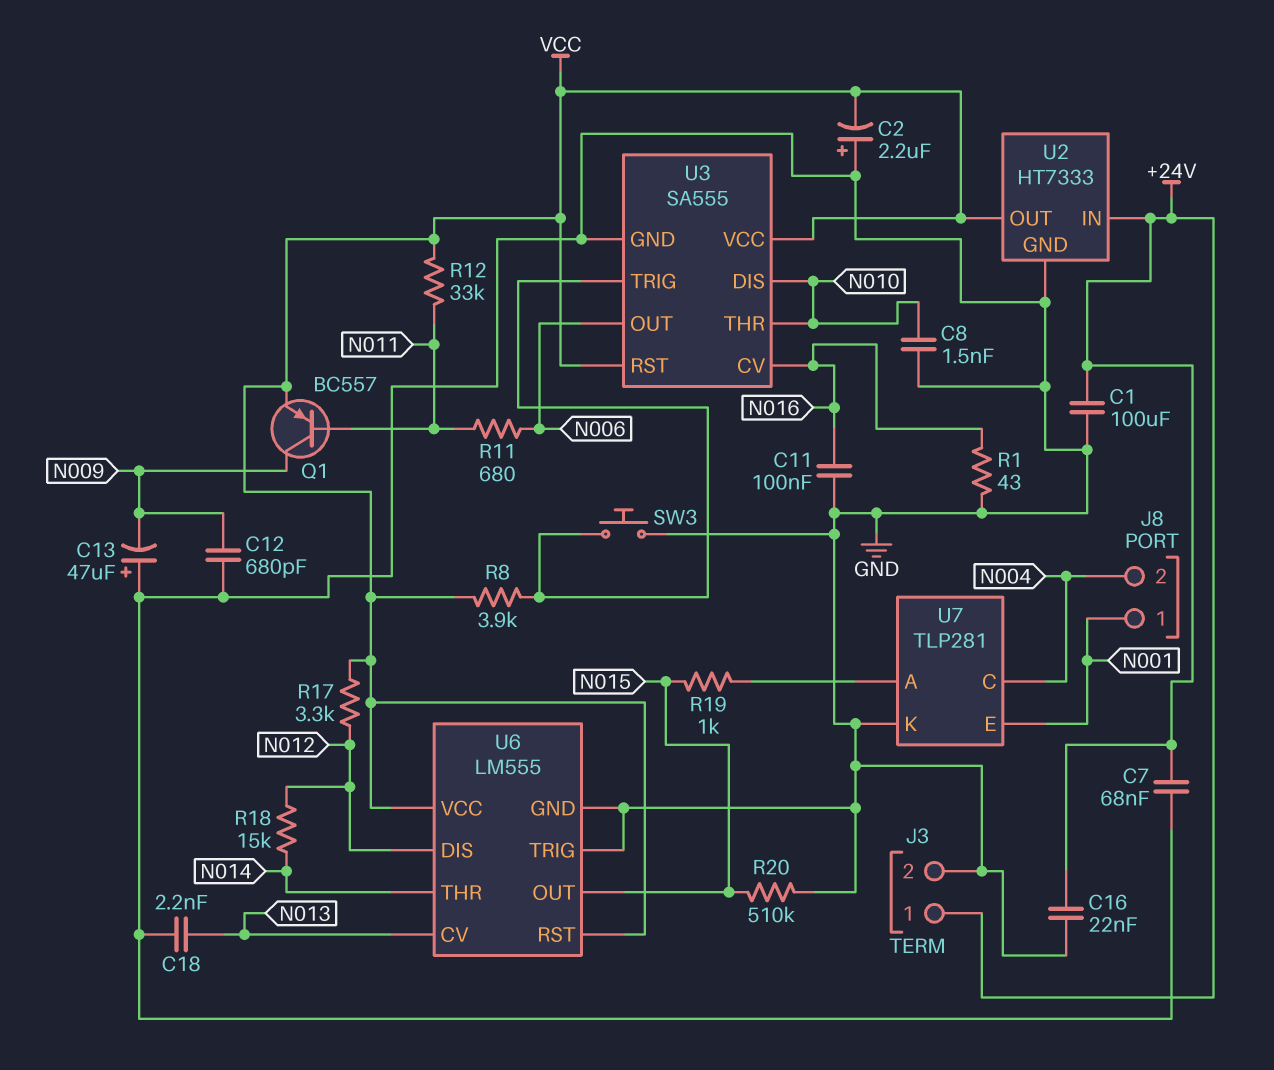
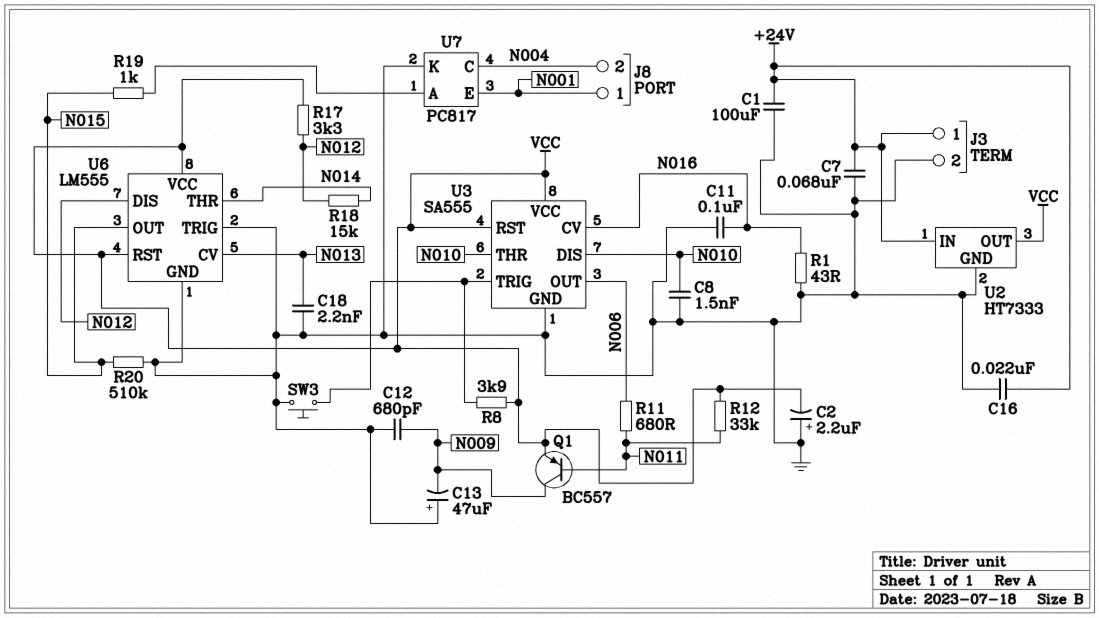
U7: TLP281 -> PC817

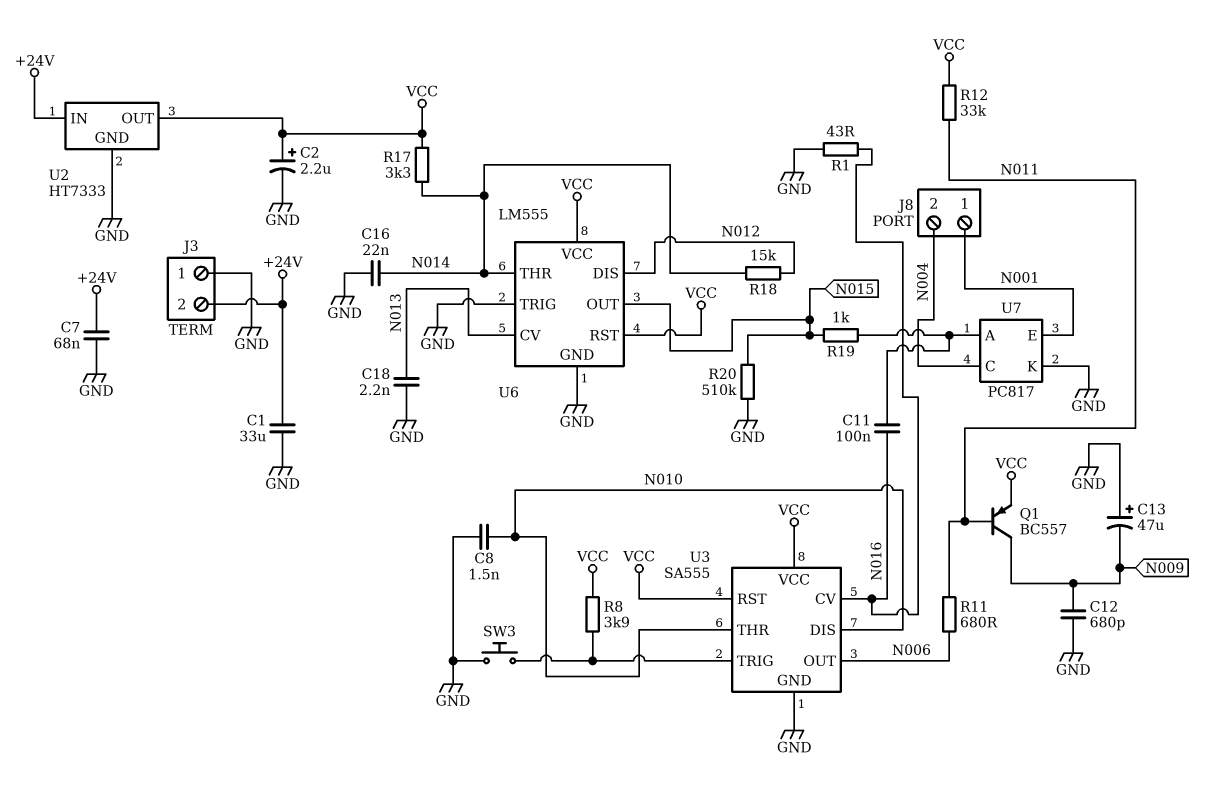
C1: 100uF (+24V, GND) -> 33uF (+24V, GND)
C2: 2.2uF (plus GND, minus VCC) -> 2.2uF (plus VCC, minus GND)
C11: 100nF (GND, N016) -> 100nF (N016, U7/A)
C16: 22nF (+24V, GND) -> 22nF (GND, N014)
J3 pin 1: +24V -> GND
J3 pin 2: GND -> +24V
R17: 3.3k (N012, VCC) -> 3.3k (N014, VCC)

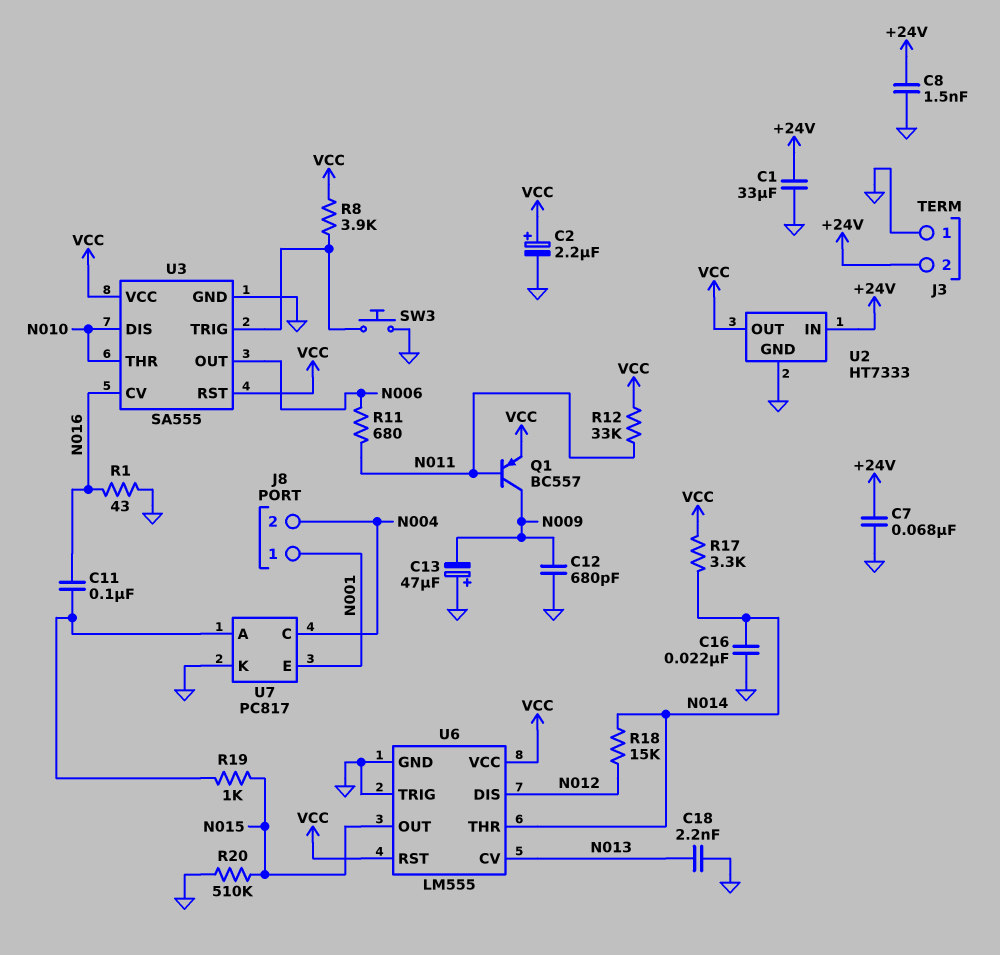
C8: 1.5nF (GND, N010) -> 1.5nF (+24V, GND)

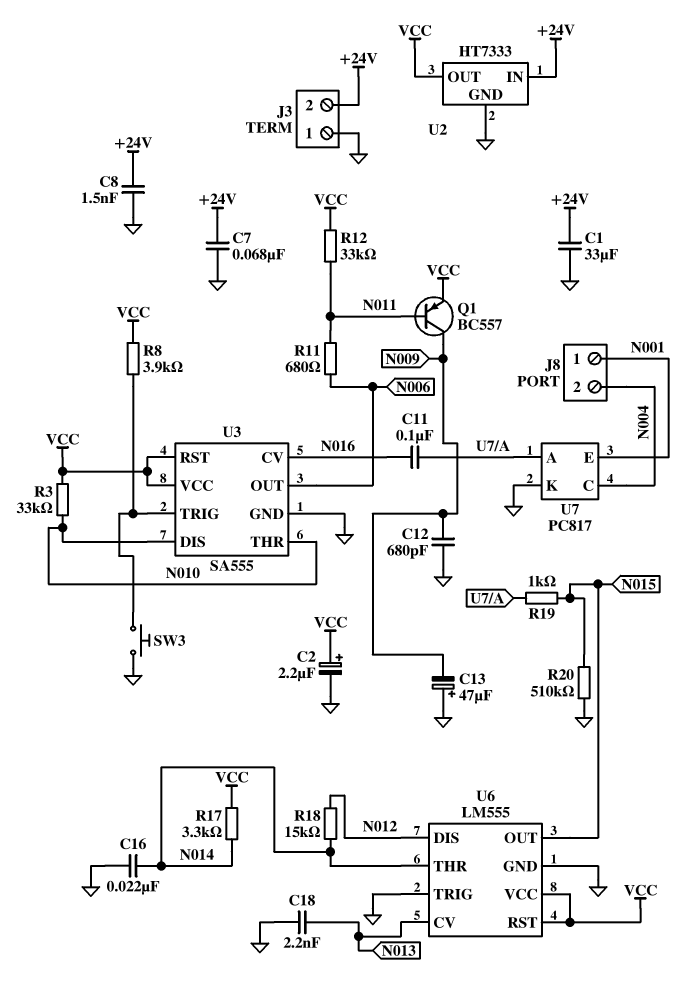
R1: 43 (GND, N016) -> none
R3: none -> 33k (N010, VCC)

